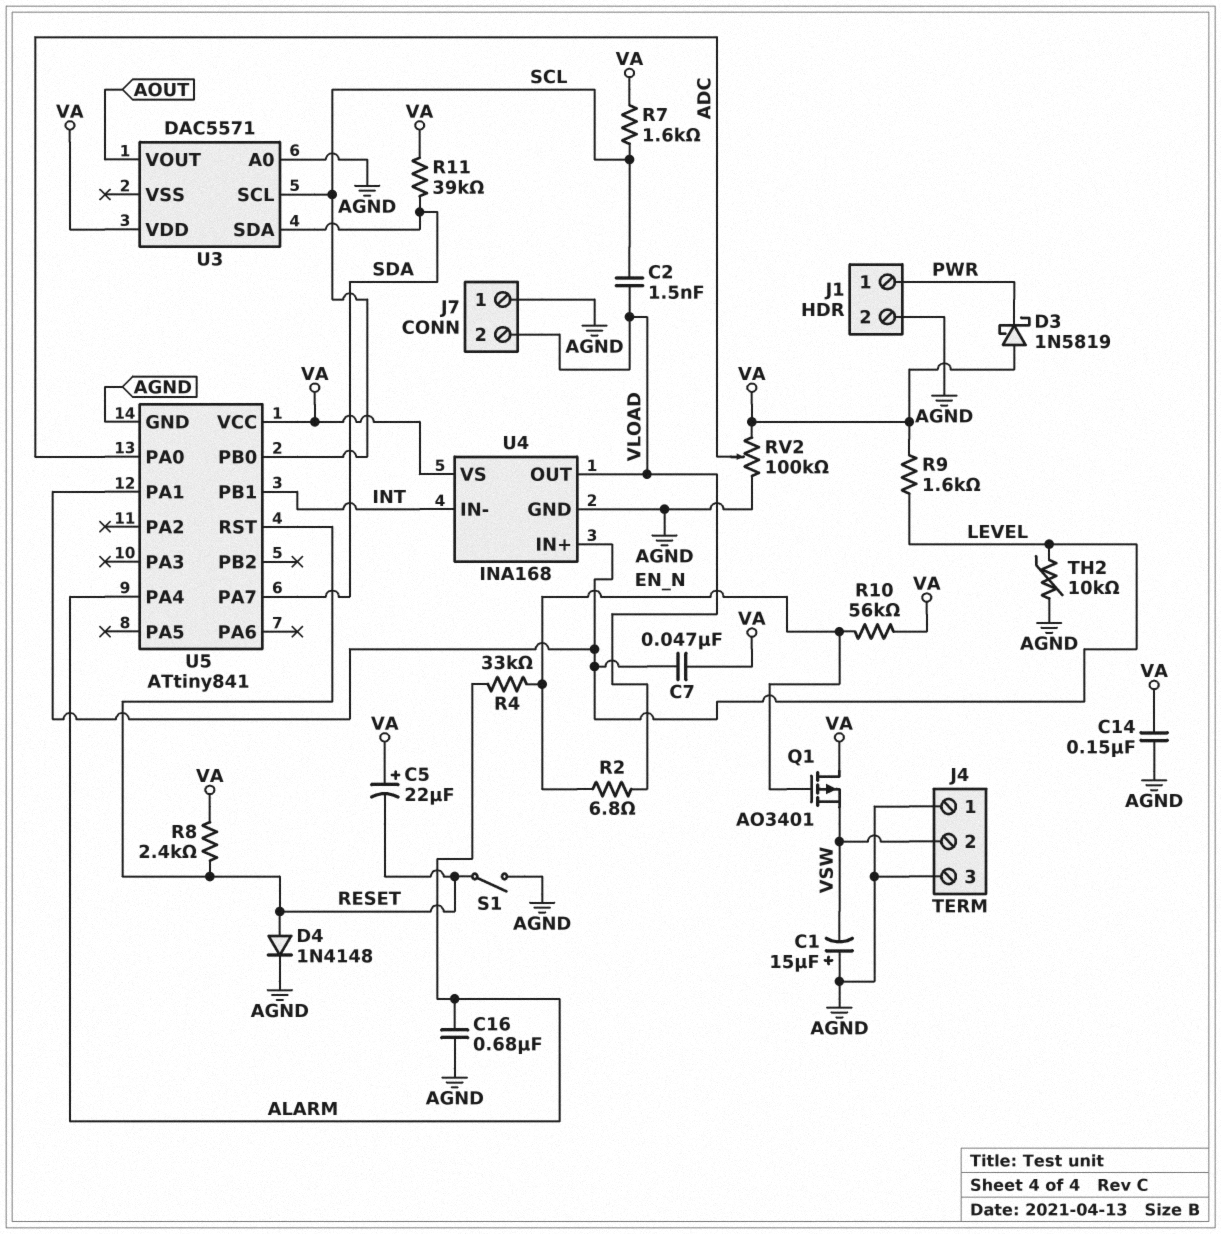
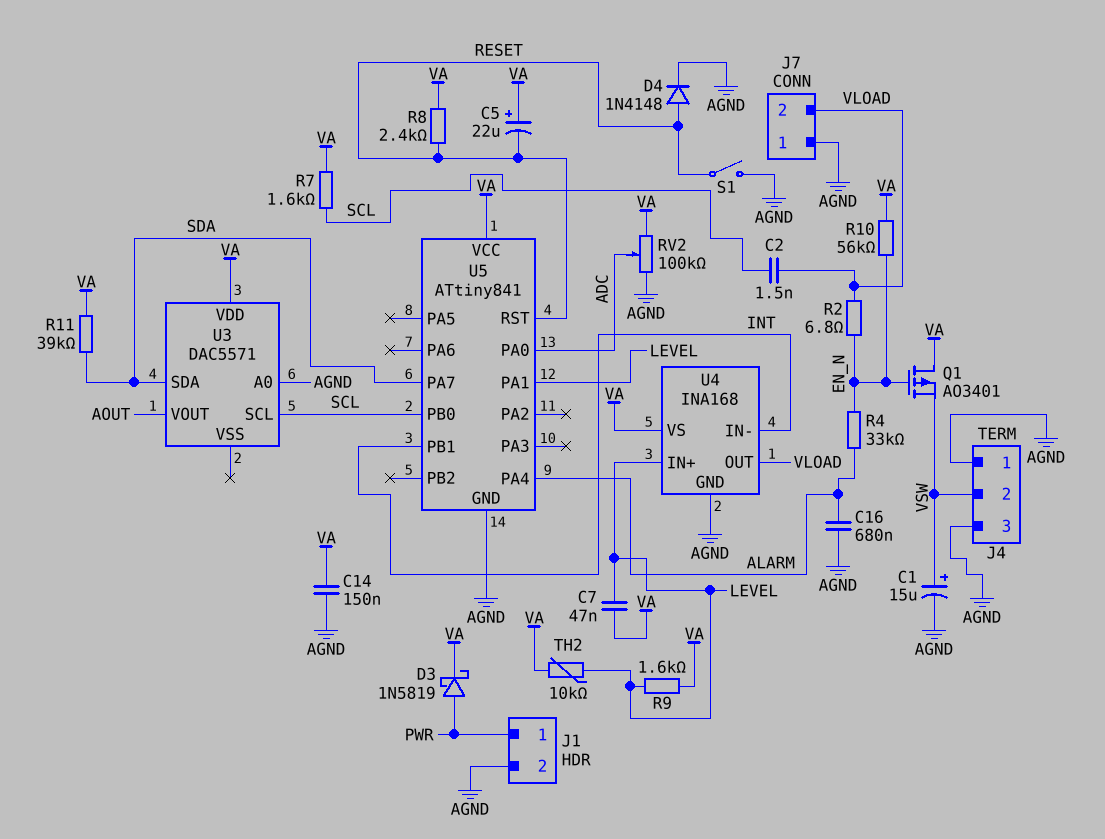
C1: 15uF (plus AGND, minus VSW) -> 15uF (plus VSW, minus AGND)
D3: schottky 1N5819 (A VA, K PWR) -> schottky 1N5819 (A PWR, K VA)
TH2: 10k (AGND, LEVEL) -> 10k (LEVEL, VA)

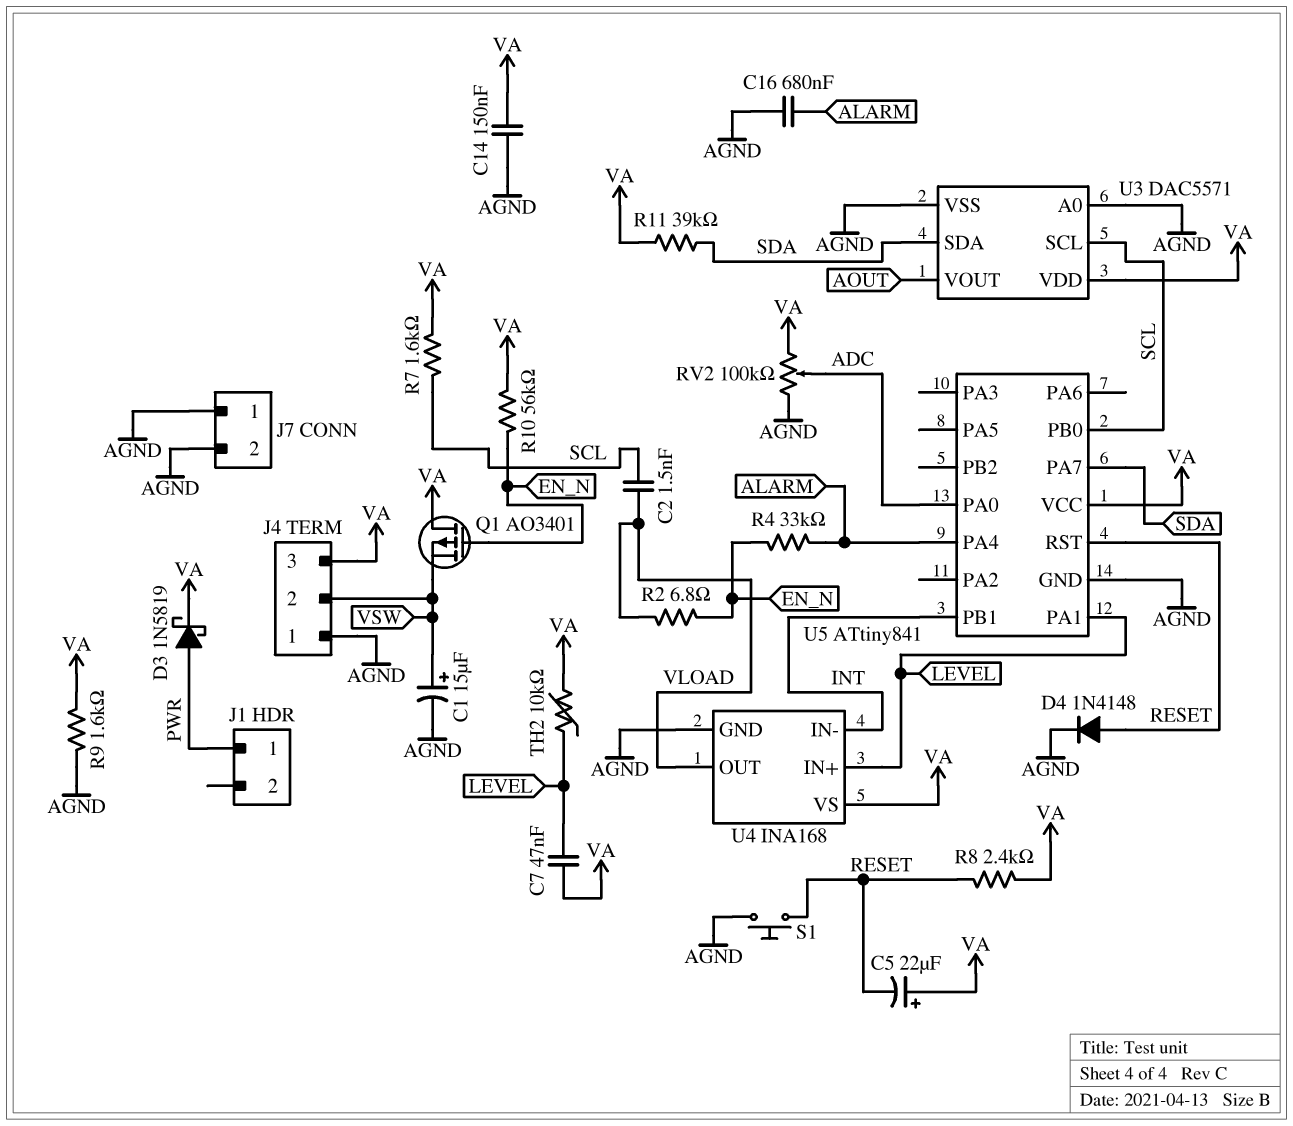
J1 pin 2: AGND -> none
J4 pin 3: AGND -> VA
J7 pin 2: VLOAD -> AGND
R9: 1.6k (LEVEL, VA) -> 1.6k (AGND, VA)
S1: switch (AGND, RESET) -> button (AGND, RESET)
U3 pin VSS: none -> AGND

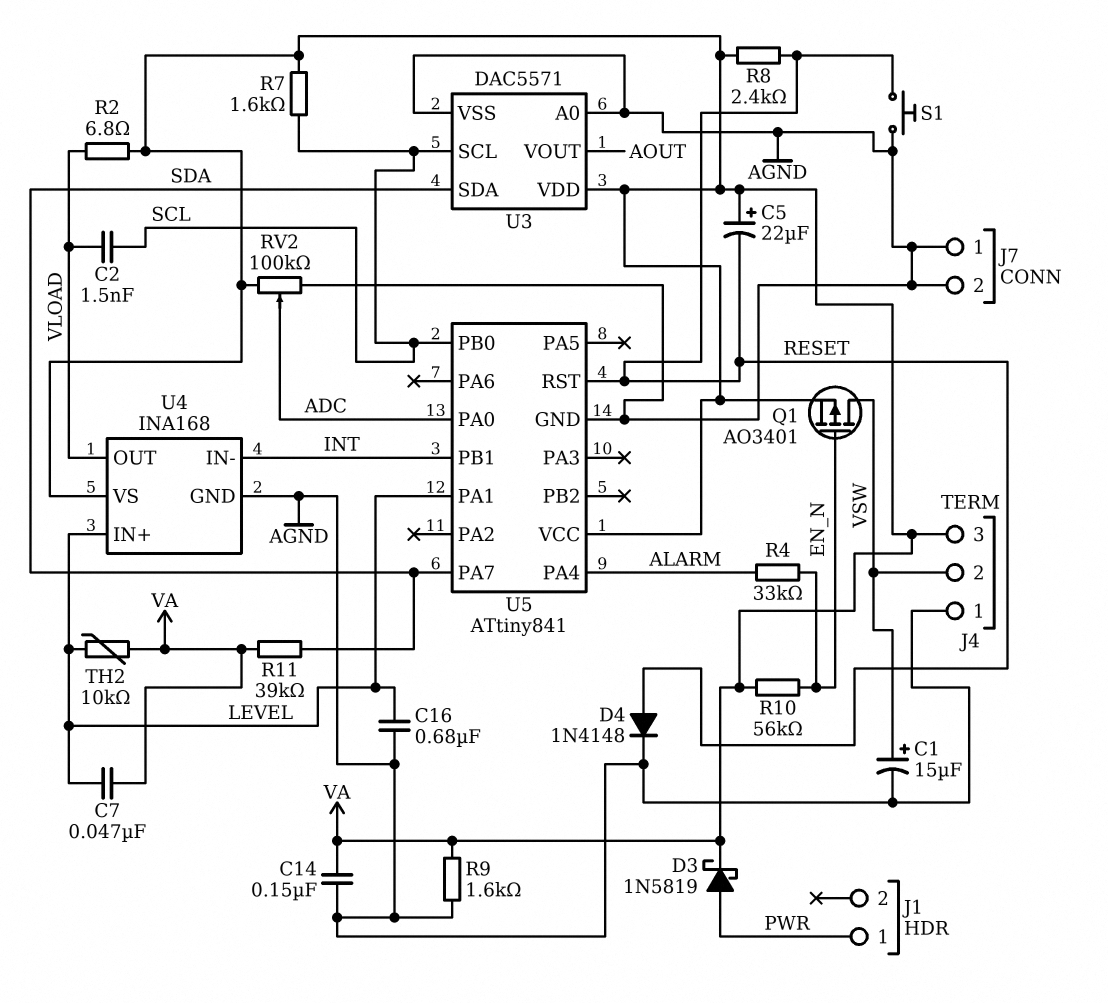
C16: 680nF (AGND, ALARM) -> 680nF (AGND, LEVEL)
Q1: PMOS AO3401 (G EN_N, D VA, S VSW) -> PMOS AO3401 (G EN_N, D VSW, S VA)
R2: 6.8 (EN_N, VLOAD) -> 6.8 (VA, VLOAD)

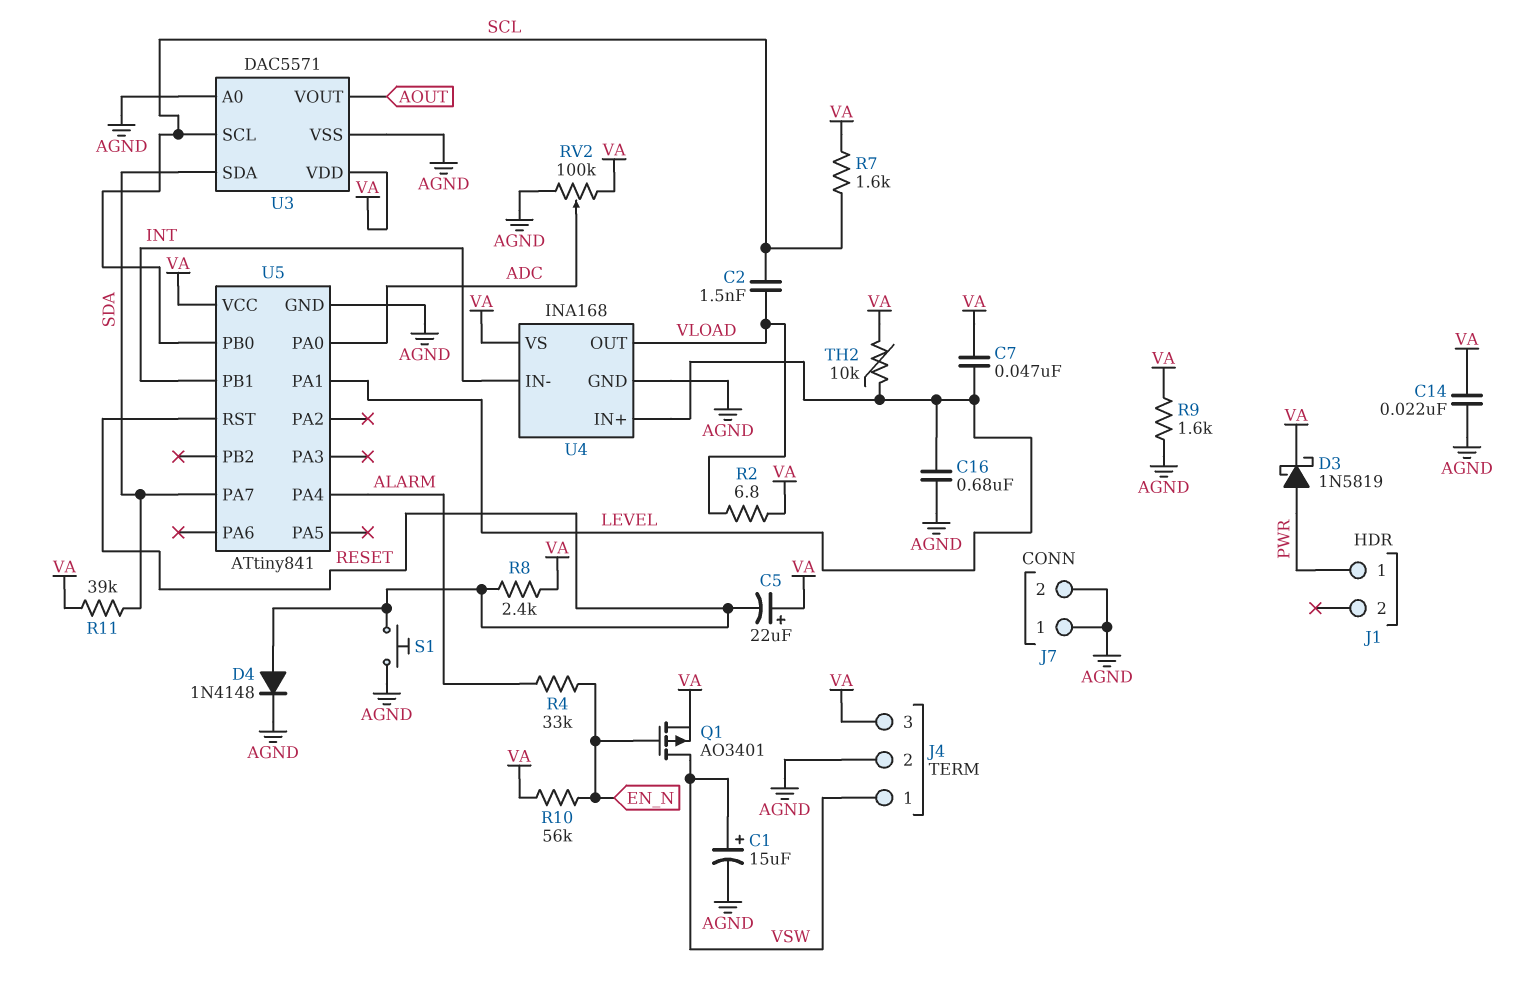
C14: 150nF (AGND, VA) -> 22nF (AGND, VA)
J4 pin 1: AGND -> VSW
J4 pin 2: VSW -> AGND

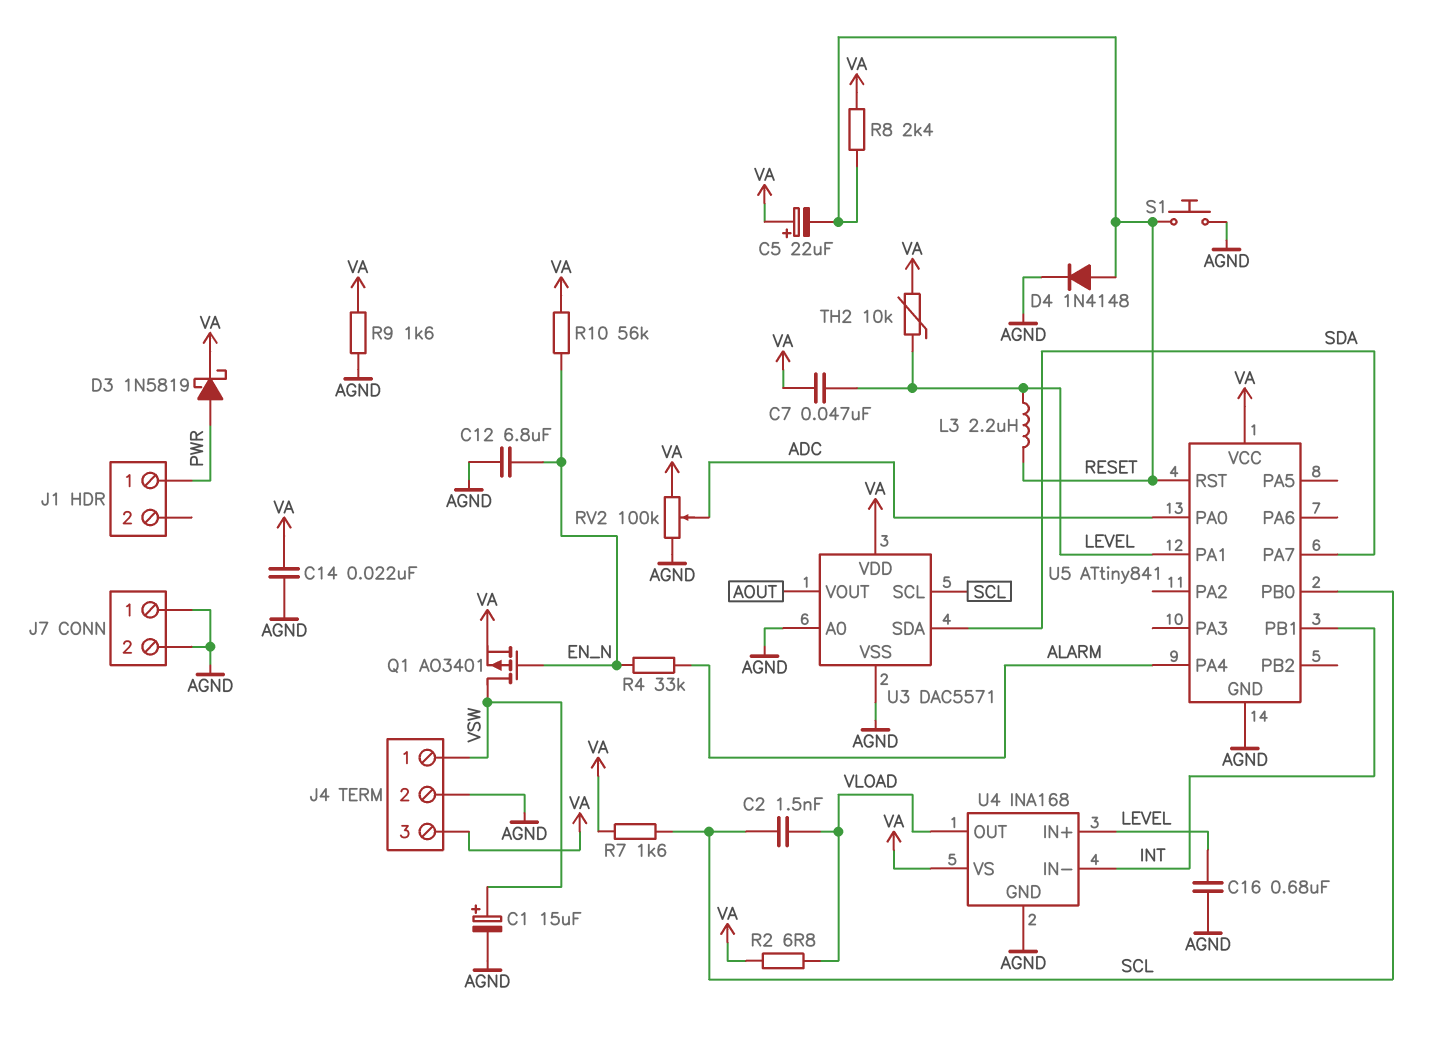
C12: none -> 6.8uF (AGND, EN_N)
L3: none -> 2.2uH (LEVEL, RESET)
R11: 39k (SDA, VA) -> none

